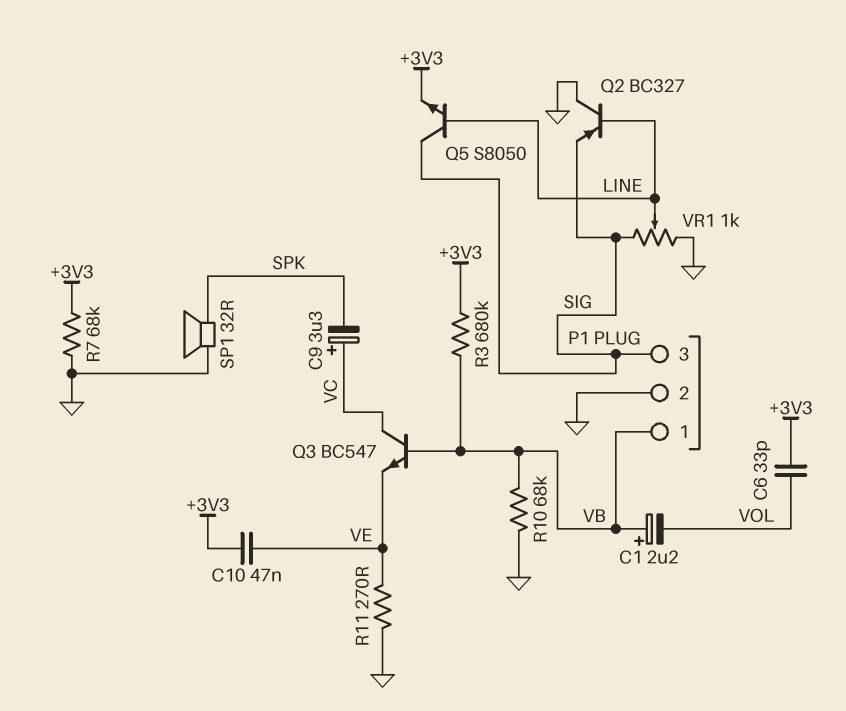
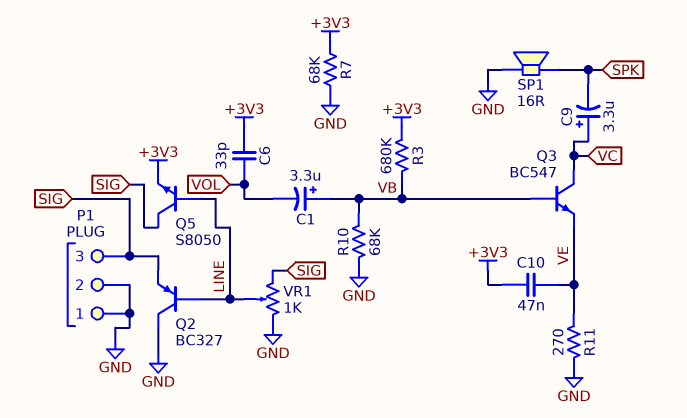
C1: 2.2uF (plus VB, minus VOL) -> 3.3uF (plus VB, minus VOL)
P1 pin 1: VB -> GND
SP1: speaker 32R (GND, SPK) -> speaker 16R (GND, SPK)

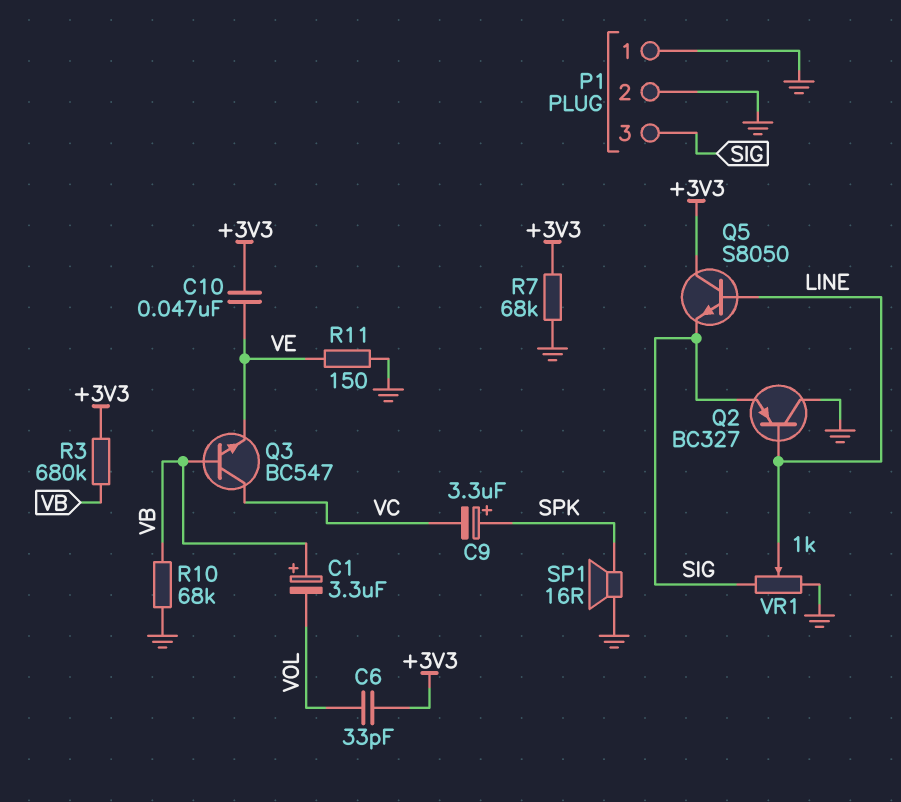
C9: 3.3uF (plus VC, minus SPK) -> 3.3uF (plus SPK, minus VC)
Q5: NPN S8050 (B LINE, C SIG, E +3V3) -> NPN S8050 (B LINE, C +3V3, E SIG)
R11: 270 (GND, VE) -> 150 (GND, VE)

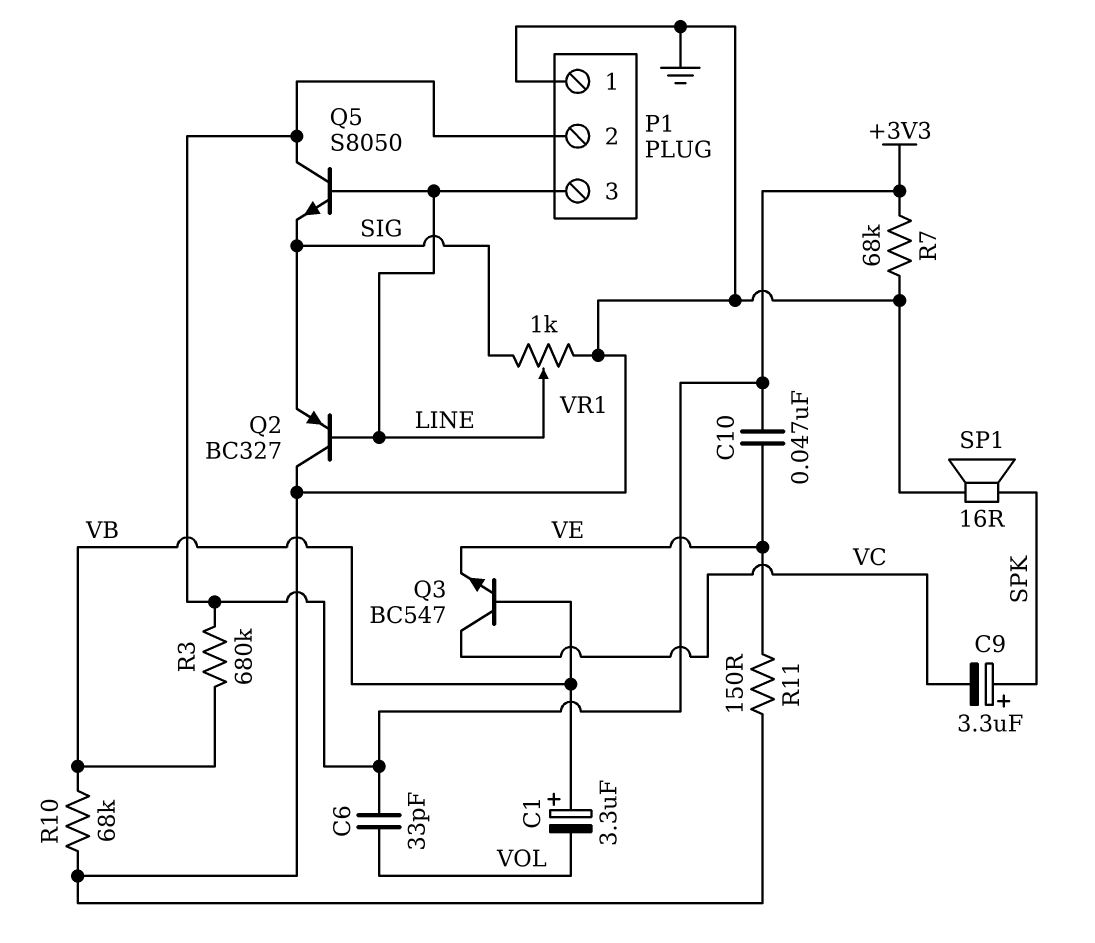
P1 pin 2: GND -> +3V3
P1 pin 3: SIG -> LINE

